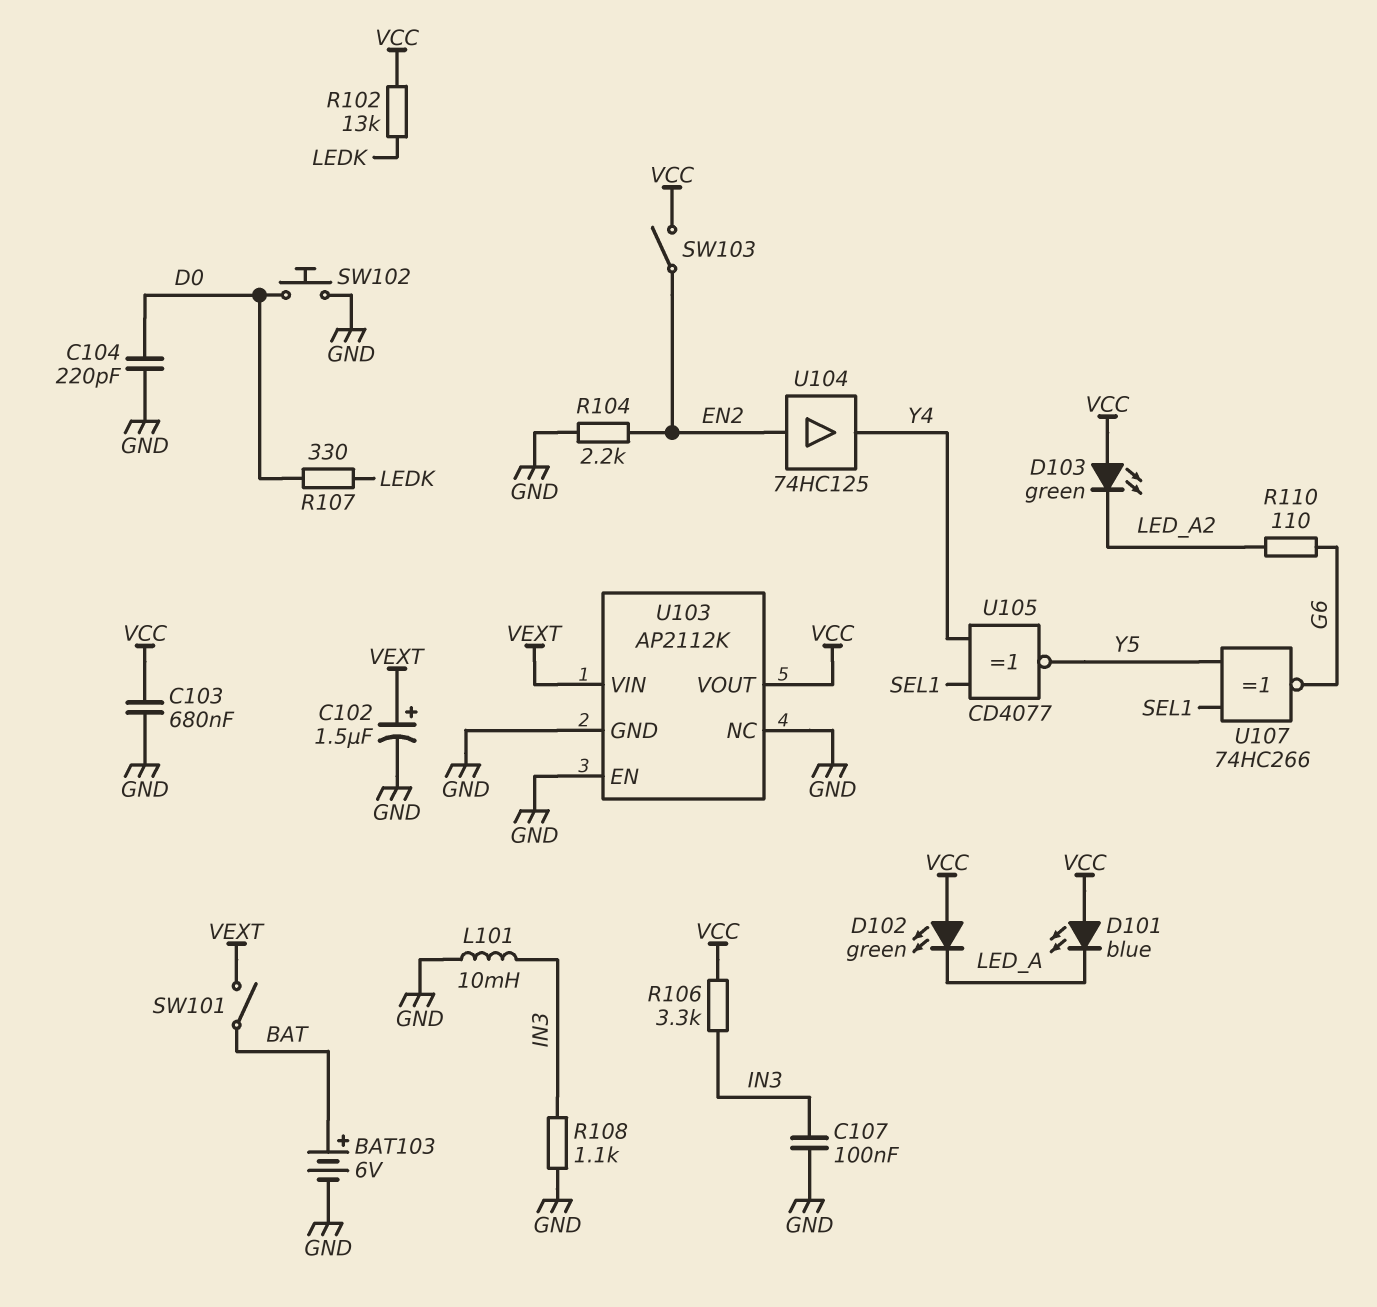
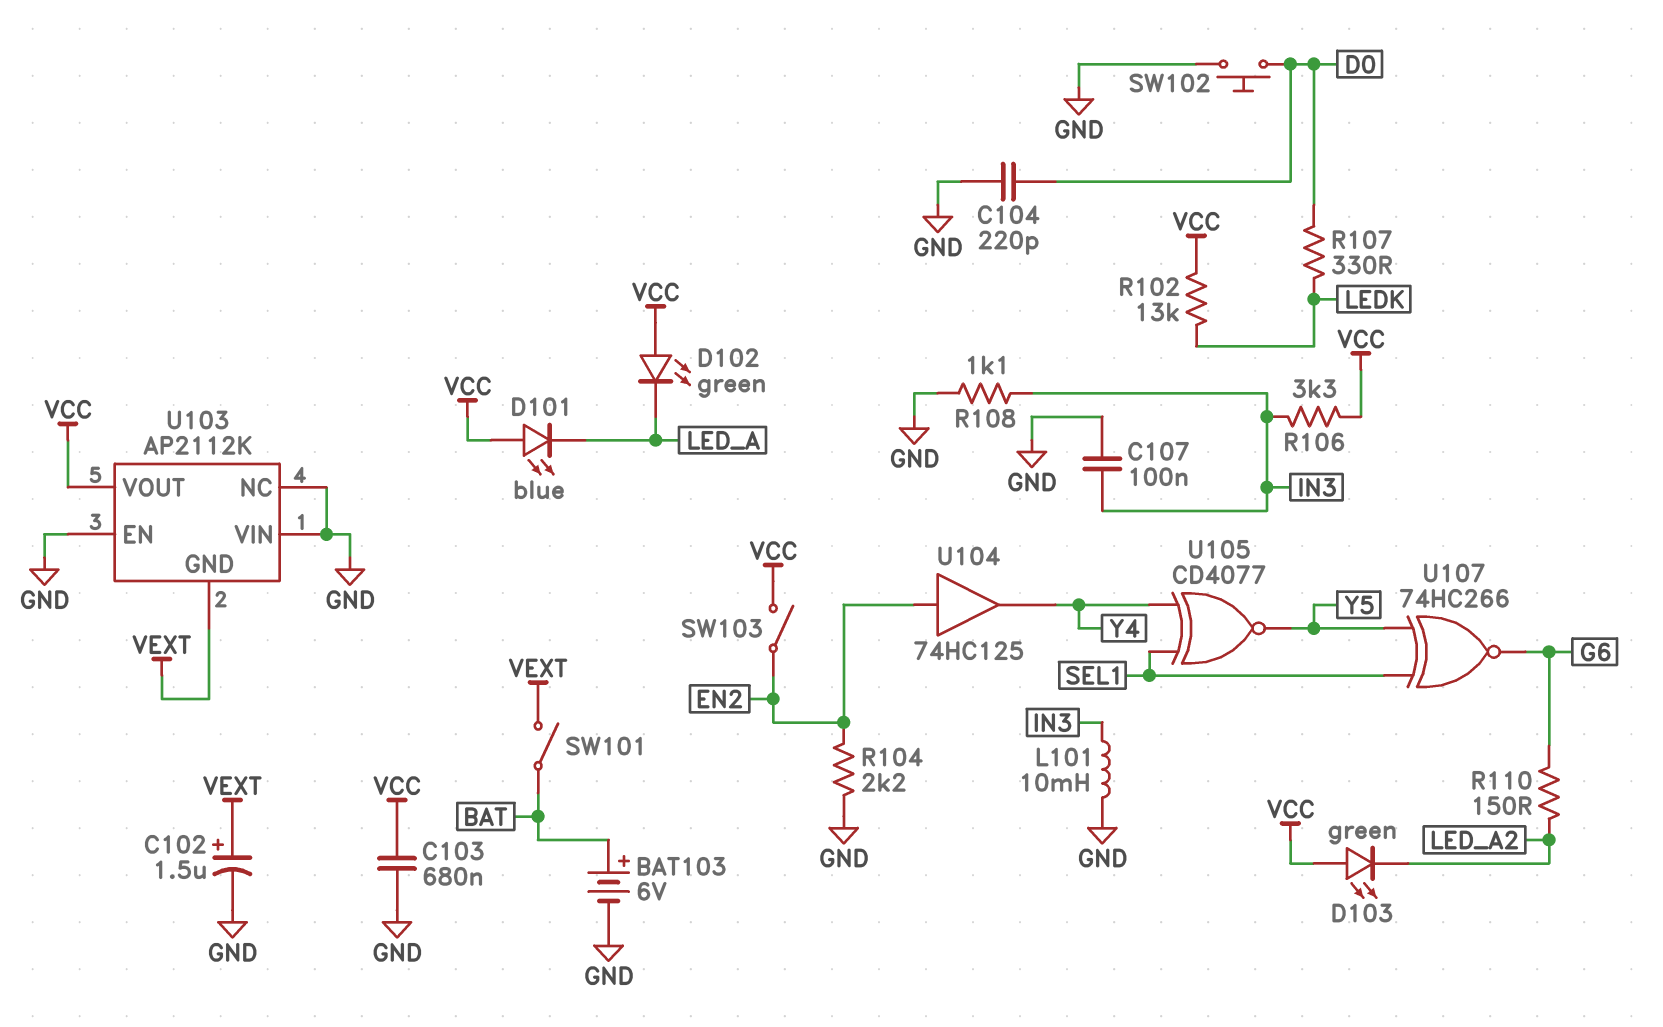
R110: 110 (G6, LED_A2) -> 150 (G6, LED_A2)
U103 pin GND: GND -> VEXT
U103 pin VIN: VEXT -> GND

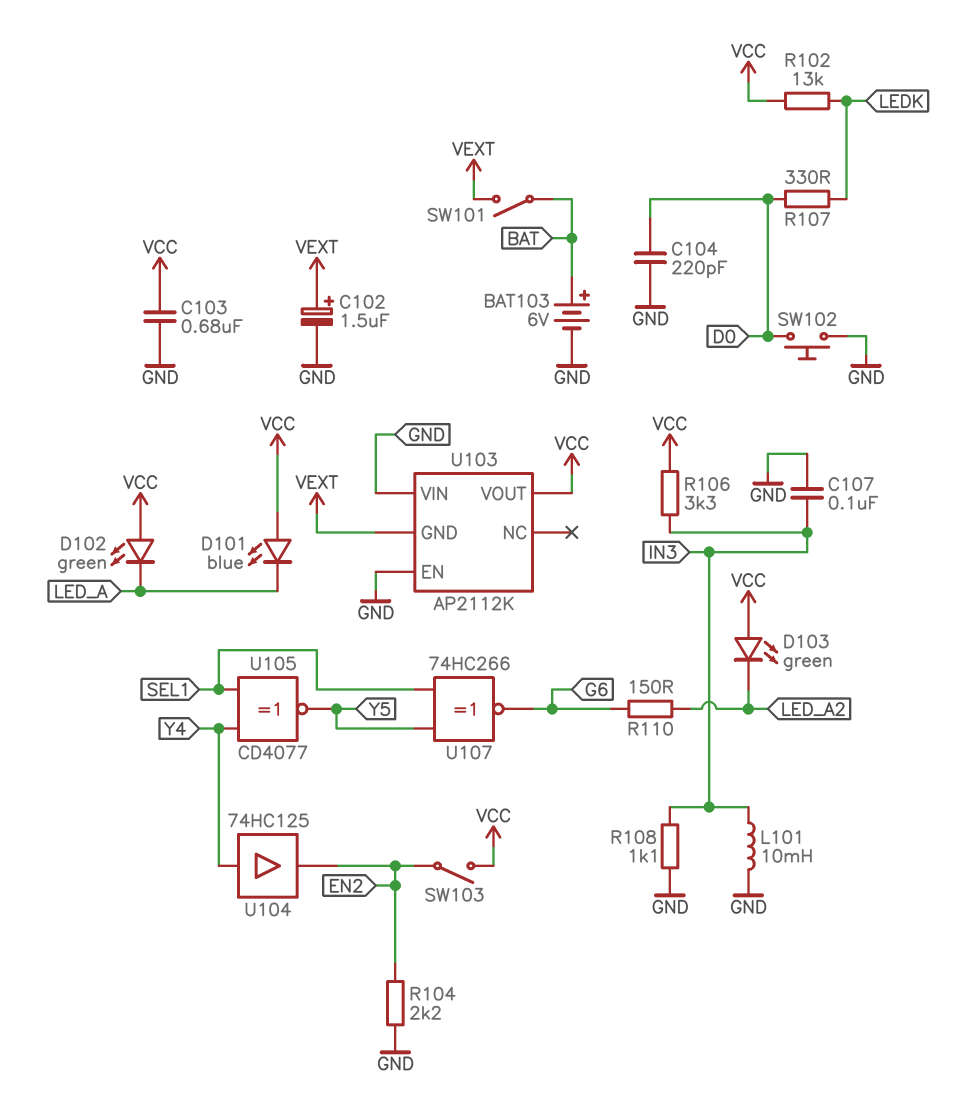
U103 pin NC: GND -> none
U104: buffer 74HC125 (in EN2, out Y4) -> buffer 74HC125 (in Y4, out EN2)

